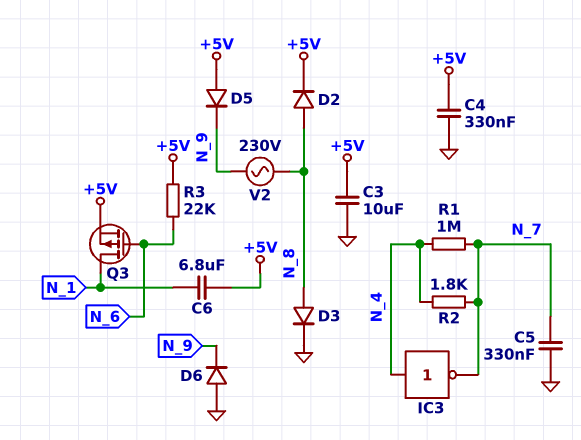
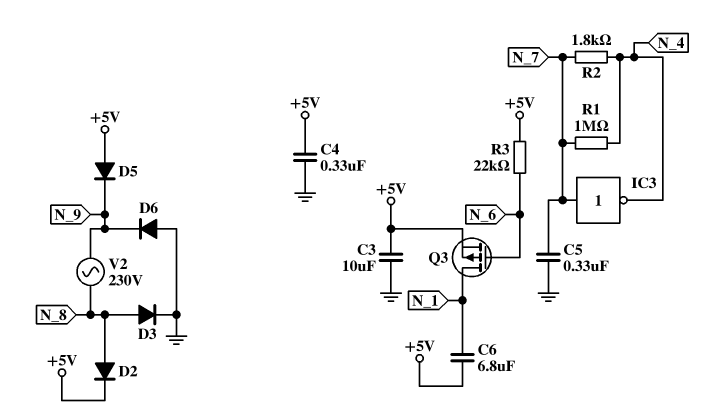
IC3: NOT (in N_4, out N_7) -> NOT (in N_7, out N_4)

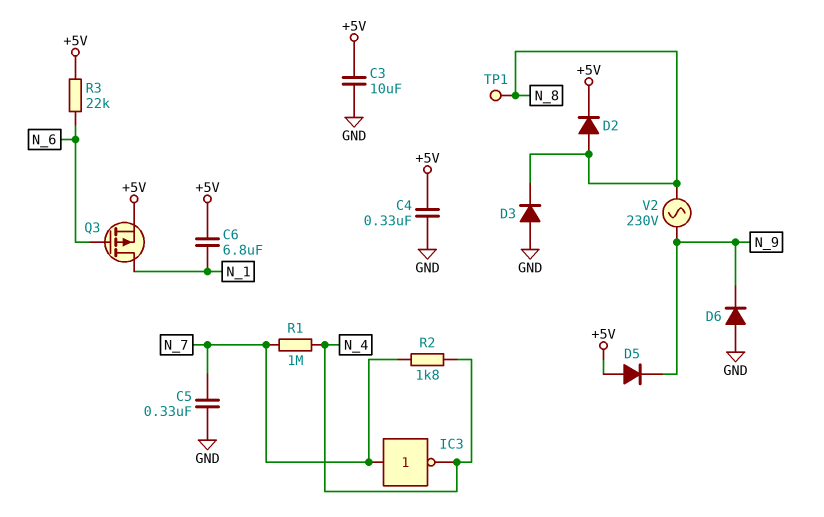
D3: diode (A N_8, K GND) -> diode (A GND, K N_8)
TP1: none -> test point (N_8)

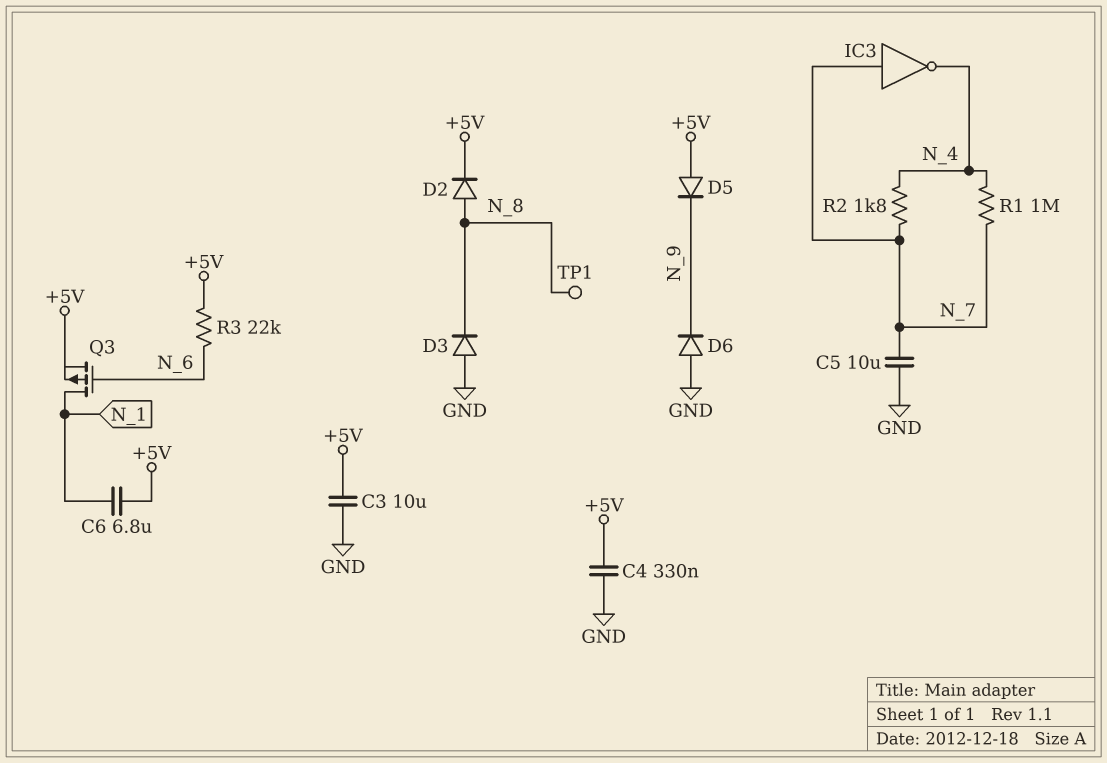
C5: 330nF (GND, N_7) -> 10uF (GND, N_7)
V2: AC 230V (N_8, N_9) -> none

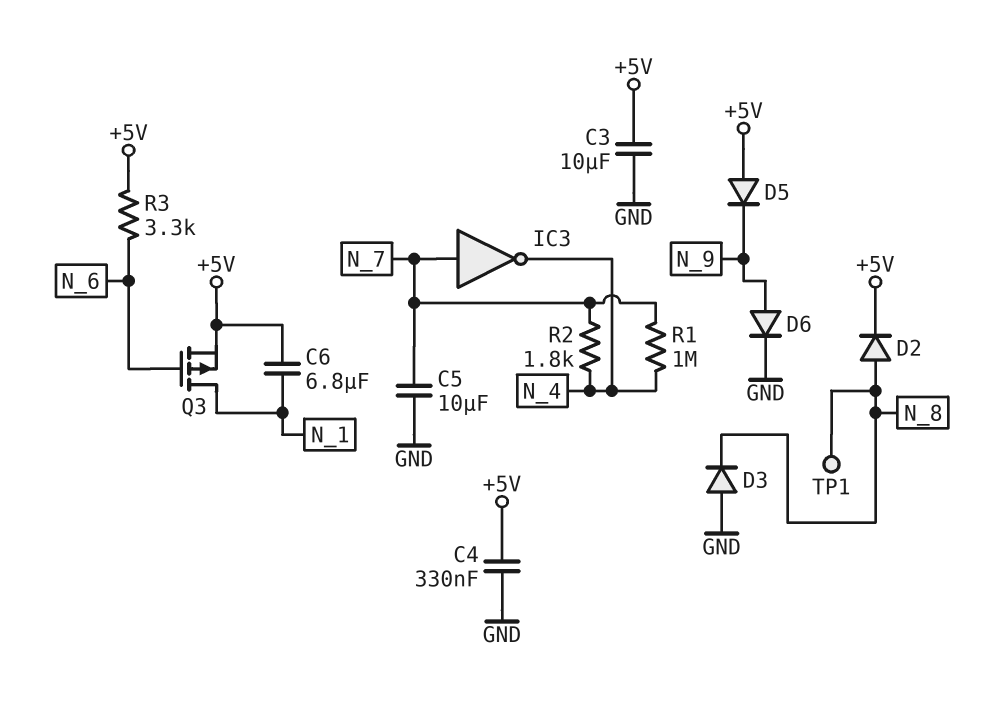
D6: diode (A GND, K N_9) -> diode (A N_9, K GND)
R3: 22k (+5V, N_6) -> 3.3k (+5V, N_6)

